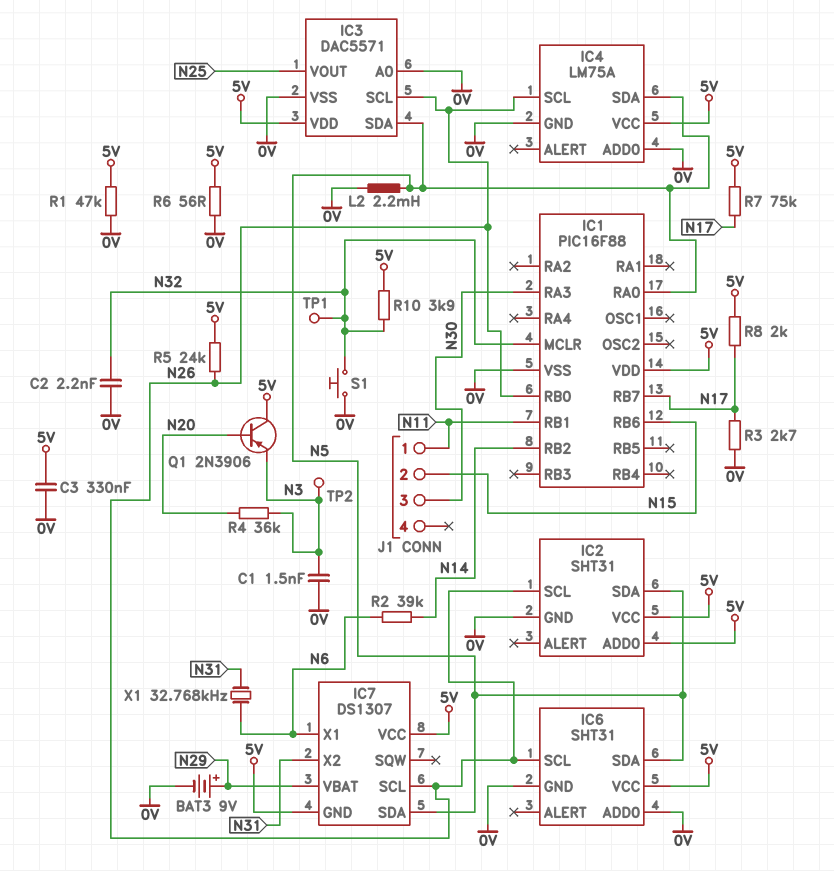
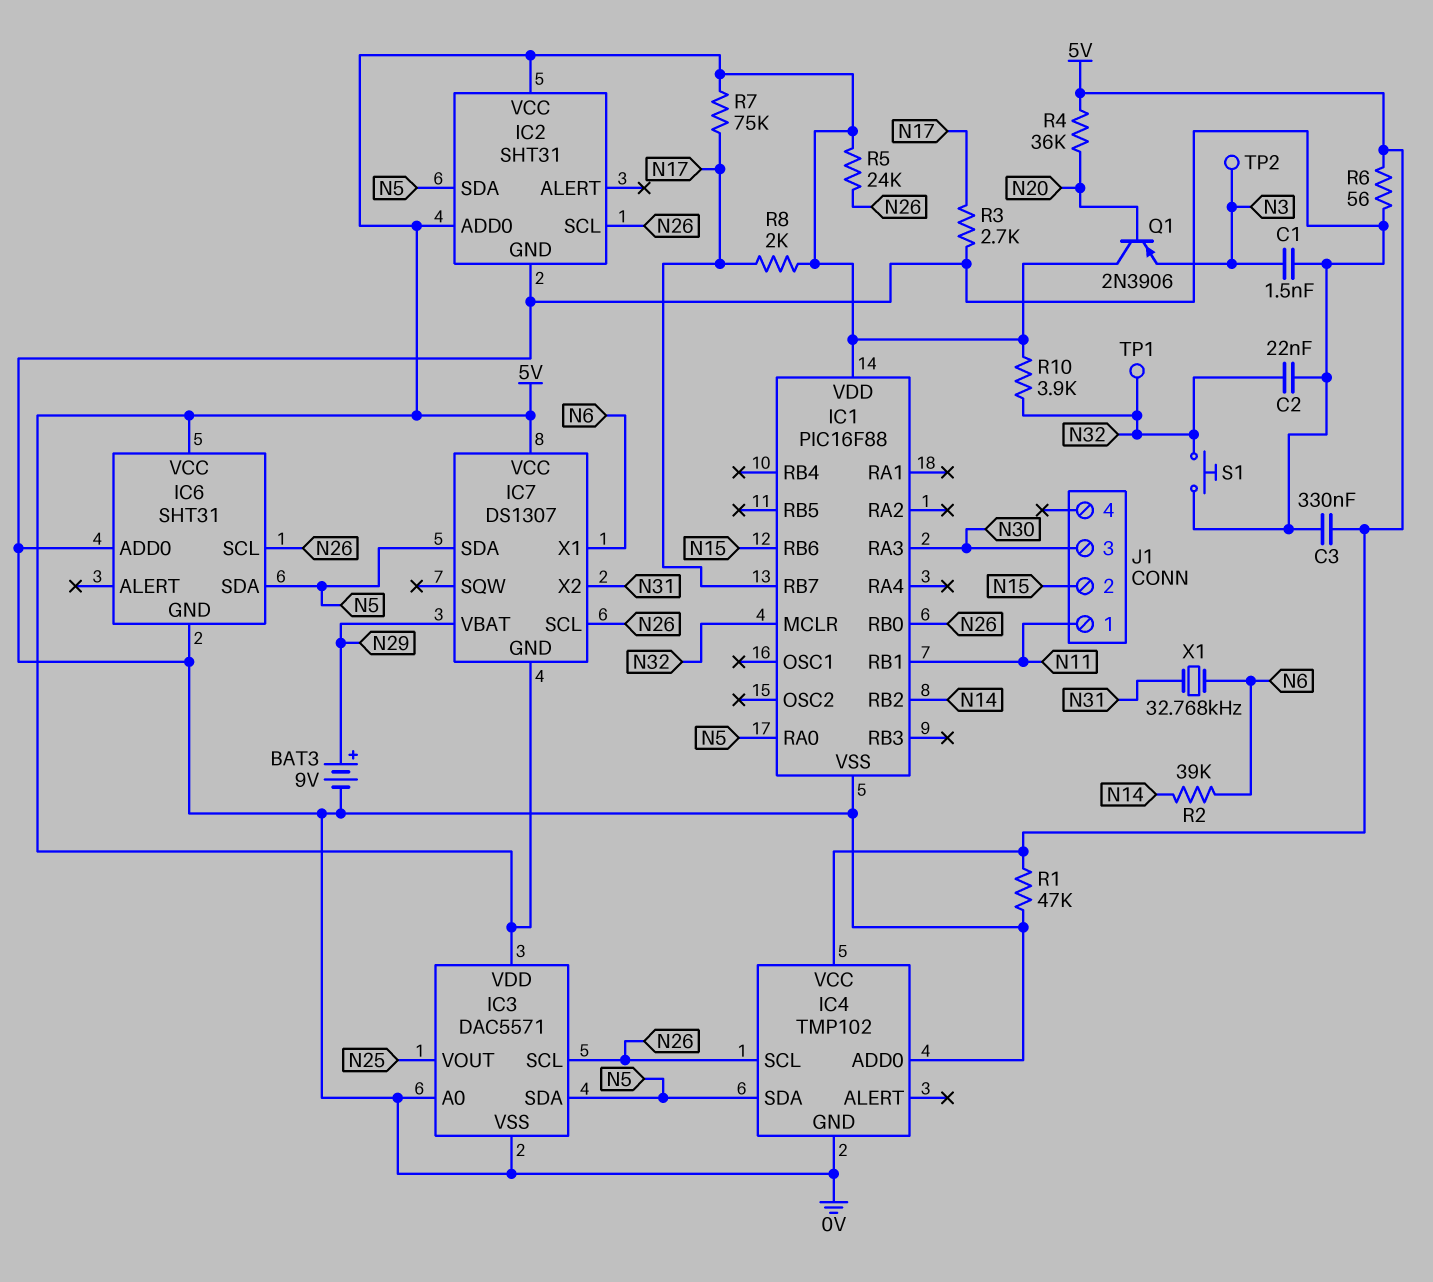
C2: 2.2nF (0V, N32) -> 22nF (0V, N32)
IC4: LM75A -> TMP102
L2: 2.2mH (0V, N5) -> none
R4: 36k (N3, N20) -> 36k (5V, N20)

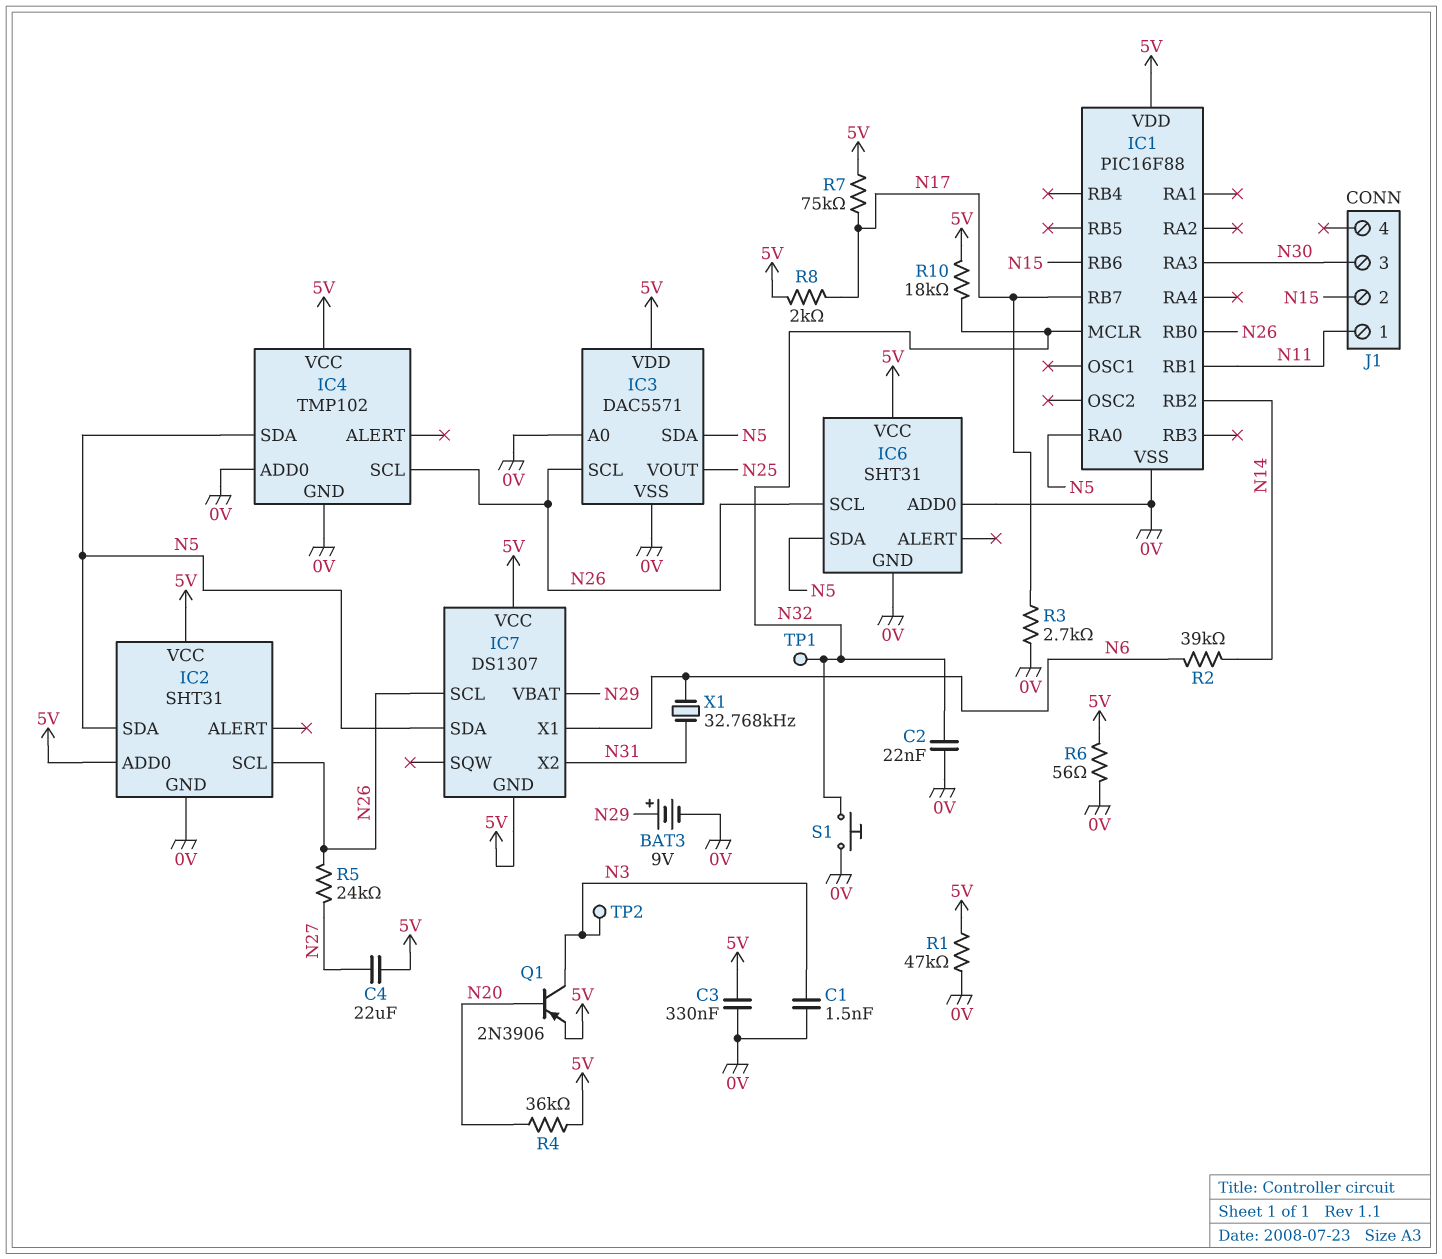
C4: none -> 22uF (5V, N27)
Q1: PNP 2N3906 (B N20, C 5V, E N3) -> PNP 2N3906 (B N20, C N3, E 5V)
R5: 24k (5V, N26) -> 24k (N26, N27)
R10: 3.9k (5V, N32) -> 18k (5V, N32)

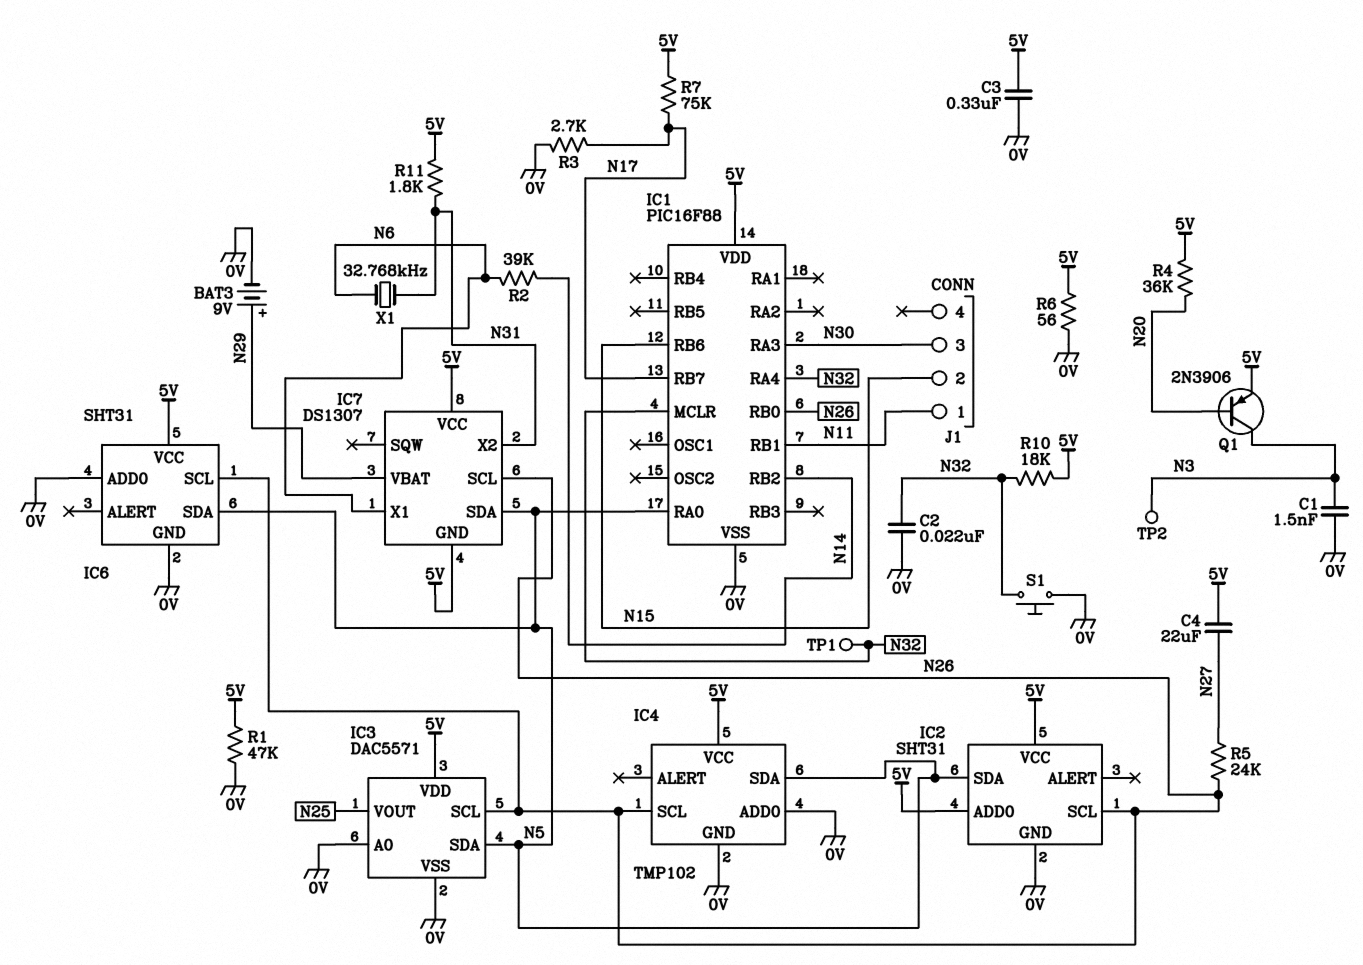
IC1 pin RA4: none -> N32
R8: 2k (5V, N17) -> none
R11: none -> 1.8k (5V, N31)

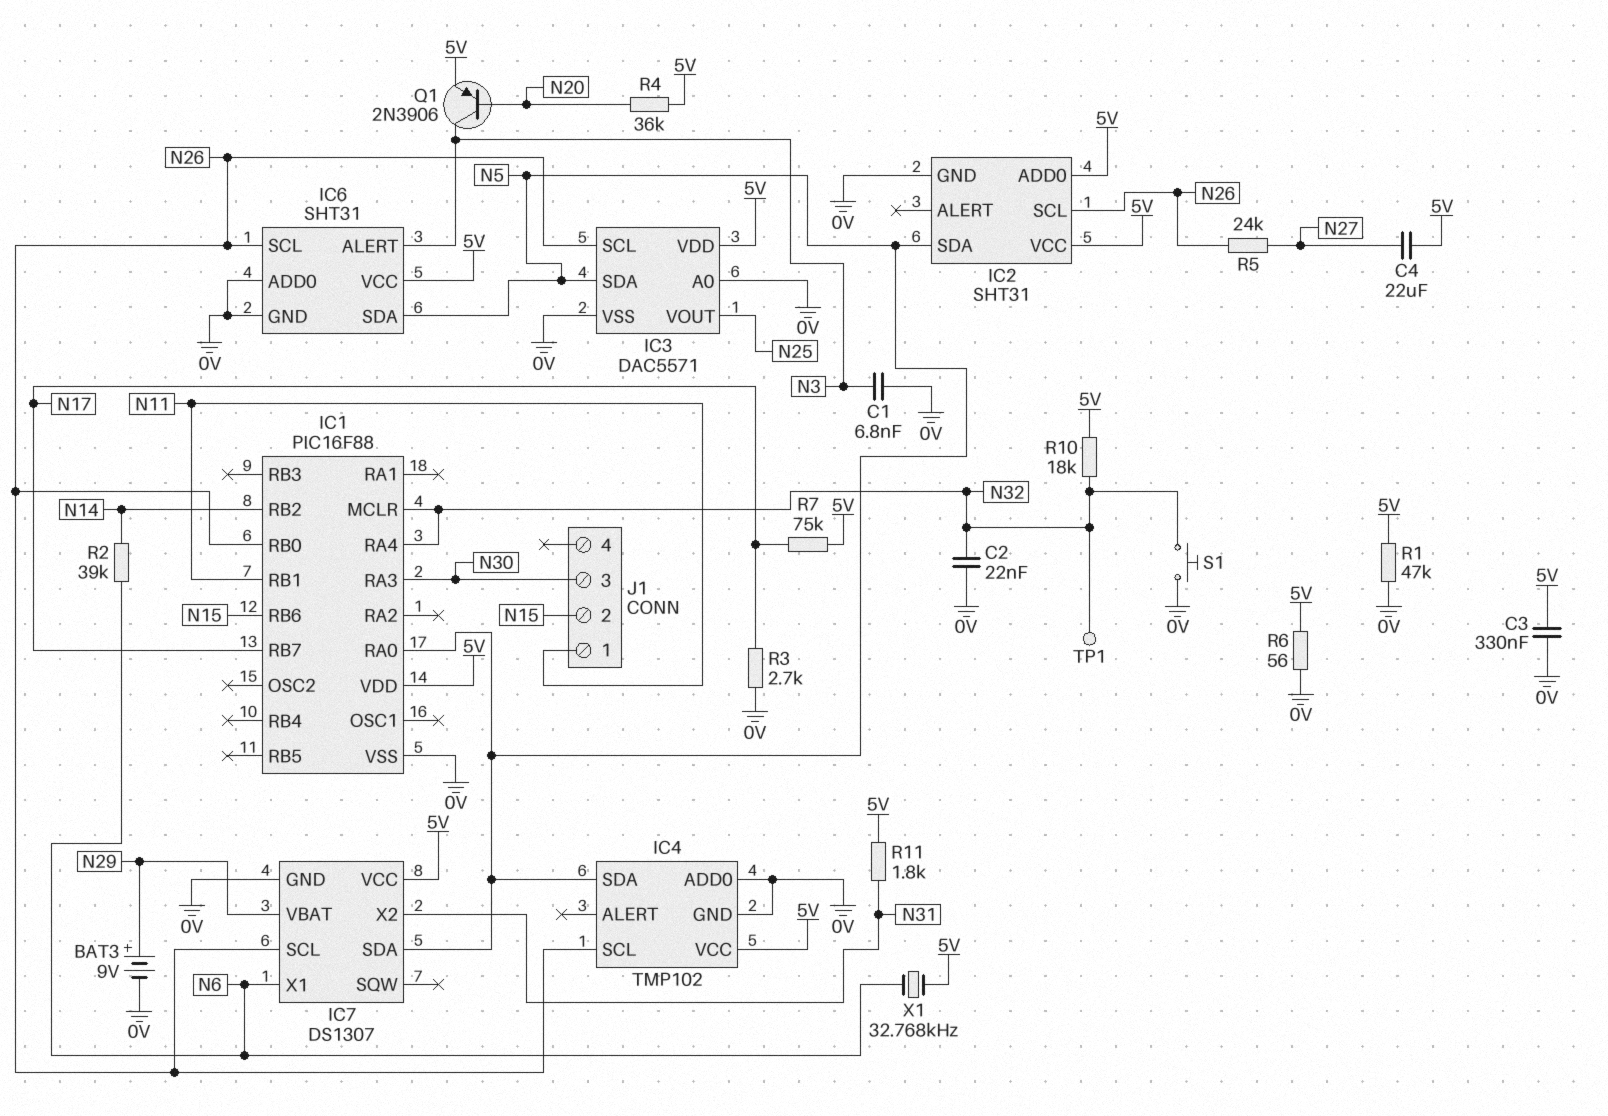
C1: 1.5nF (0V, N3) -> 6.8nF (0V, N3)
IC6 pin ALERT: none -> N3
IC7 pin GND: 5V -> 0V
TP2: test point (N3) -> none
X1: 32.768kHz (N6, N31) -> 32.768kHz (5V, N6)

